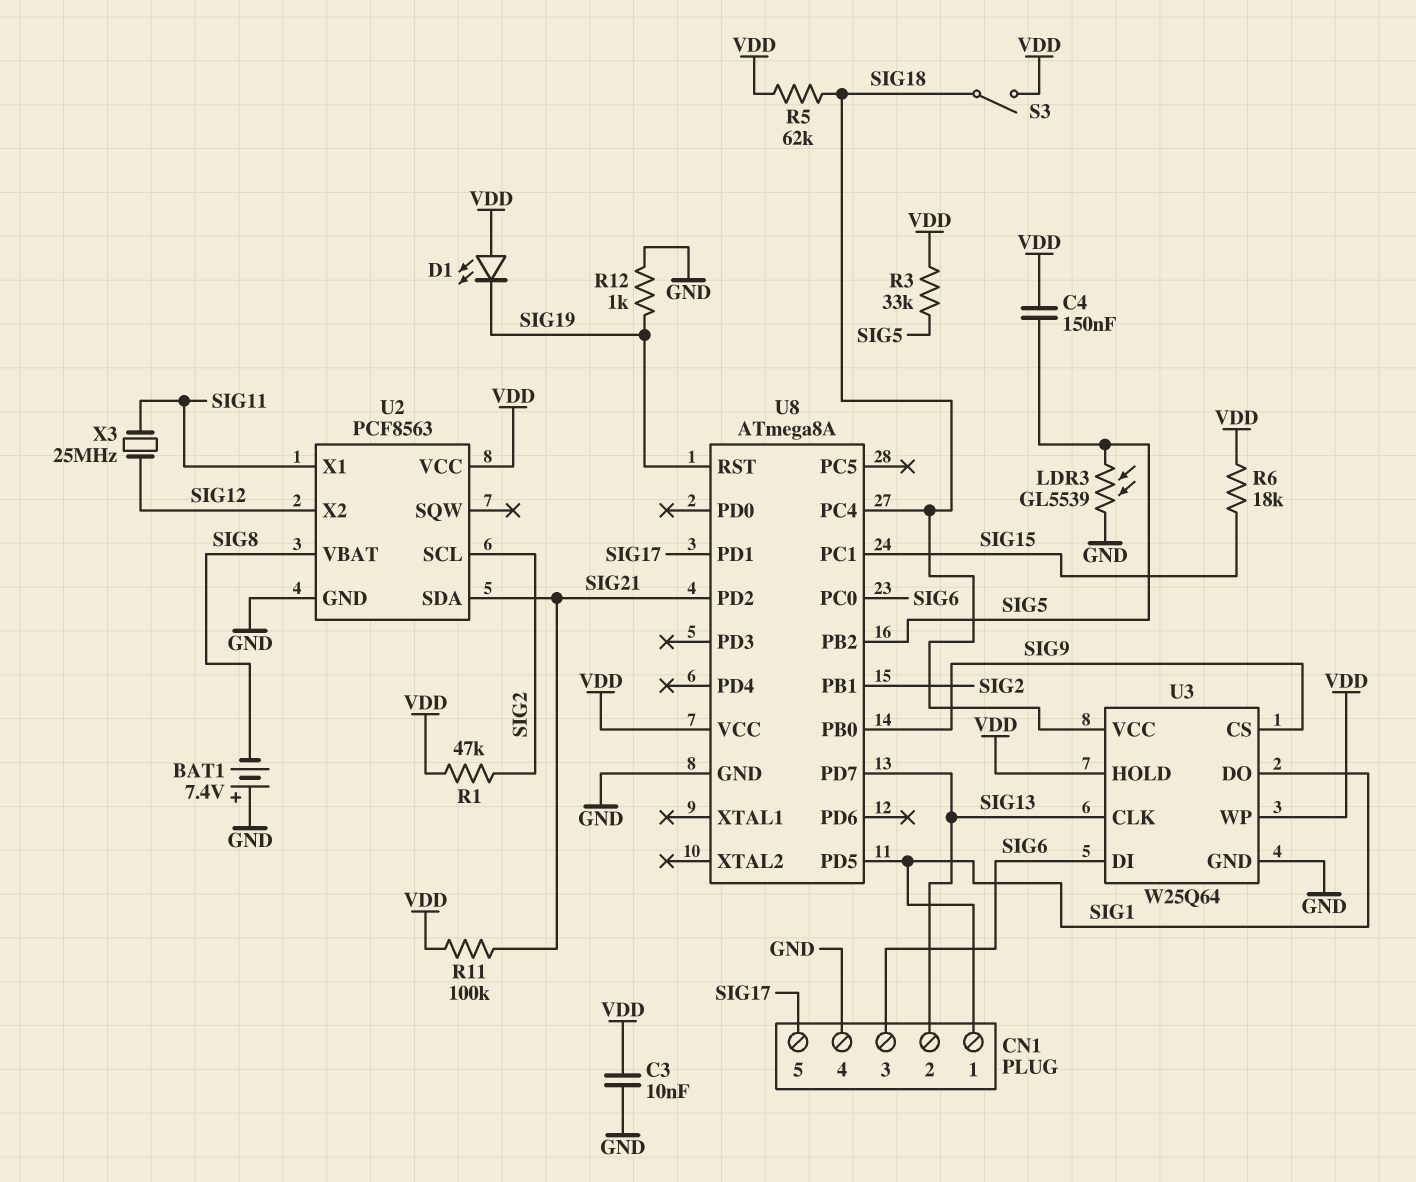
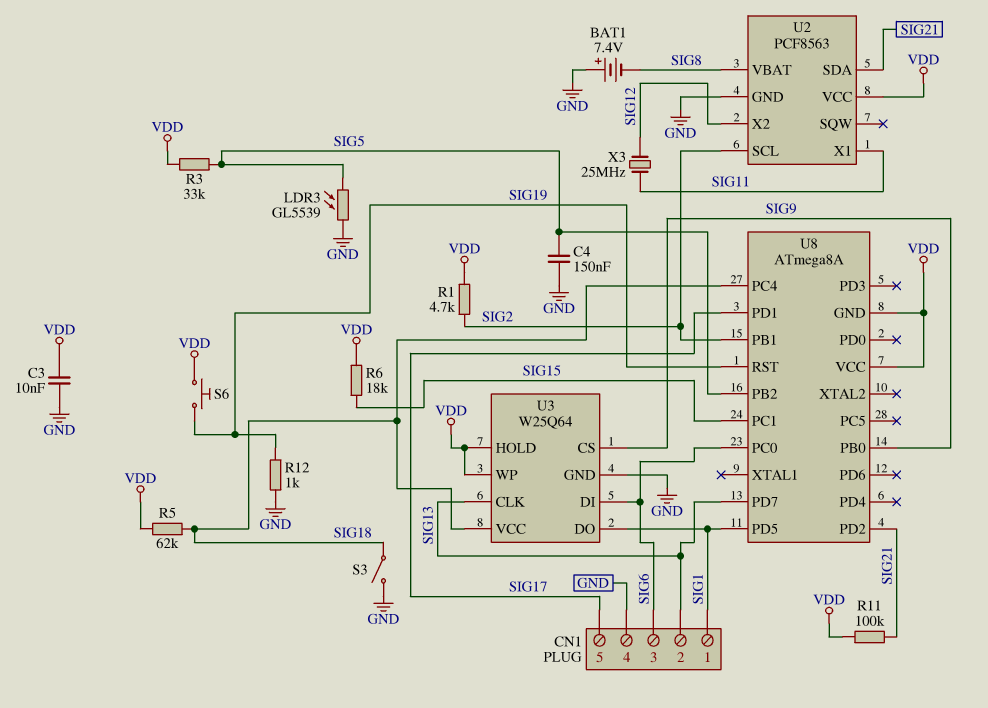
C4: 150nF (SIG5, VDD) -> 150nF (GND, SIG5)
D1: LED (A VDD, K SIG19) -> none
R1: 47k (SIG2, VDD) -> 4.7k (SIG2, VDD)
S3: switch (SIG18, VDD) -> switch (GND, SIG18)
S6: none -> button (SIG19, VDD)
U8 pin GND: GND -> VDD

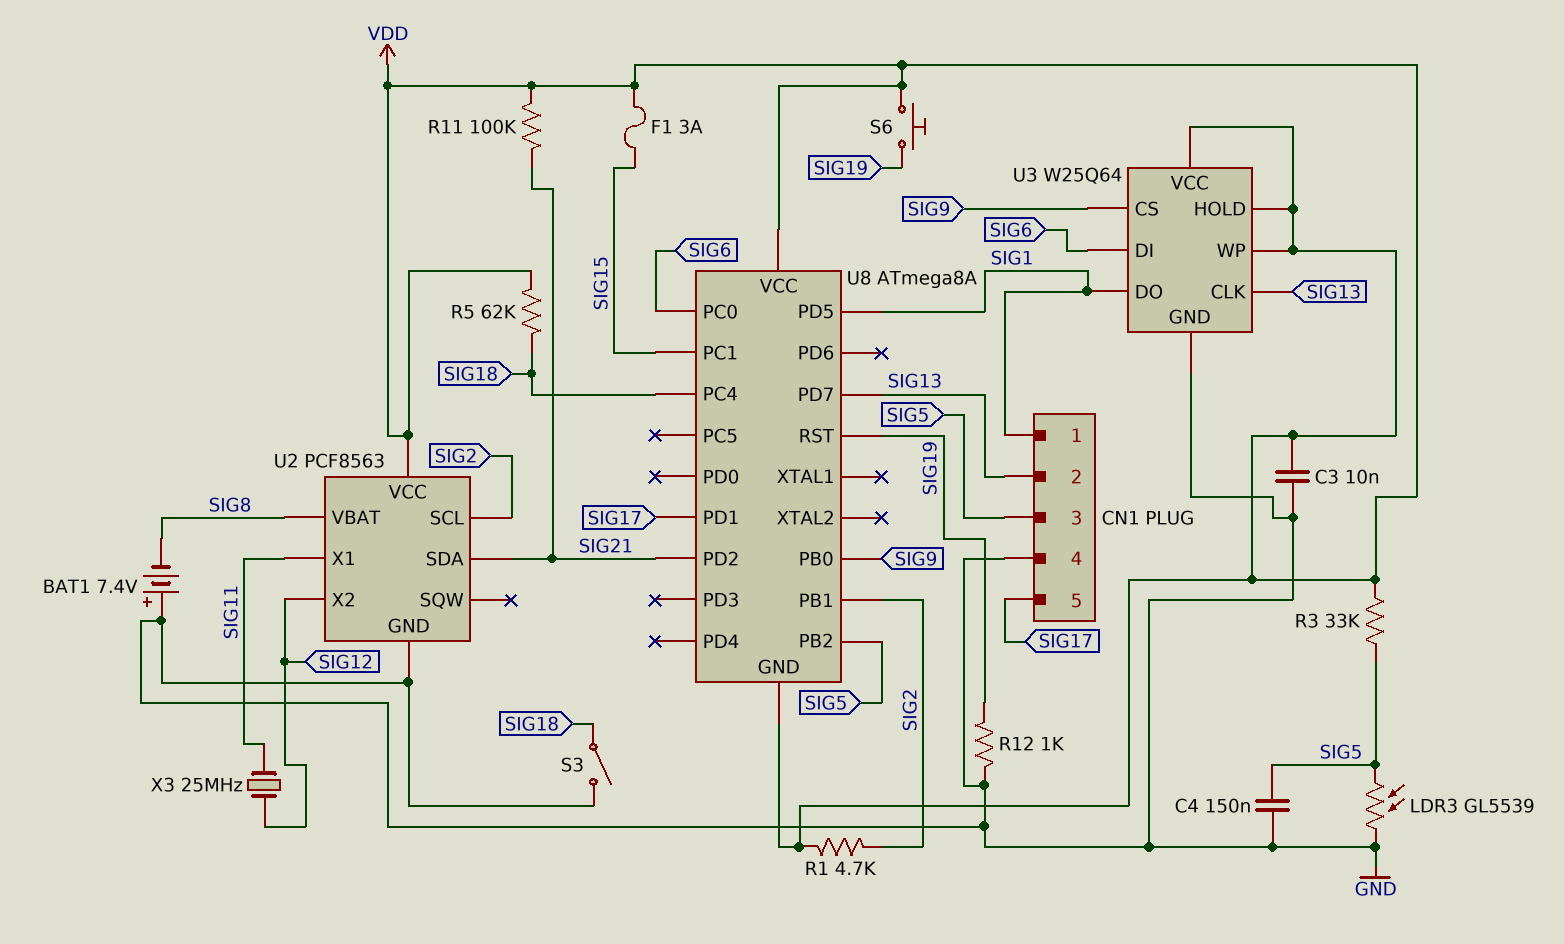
CN1 pin 3: SIG6 -> SIG5
F1: none -> 3A (SIG15, VDD)
R6: 18k (SIG15, VDD) -> none
U3 pin VCC: SIG18 -> VDD

